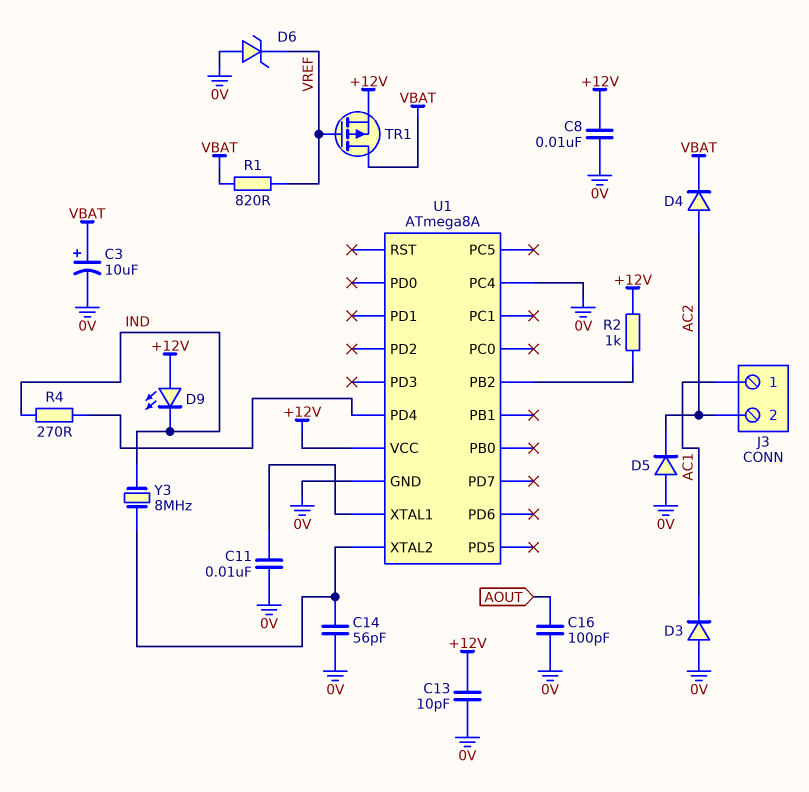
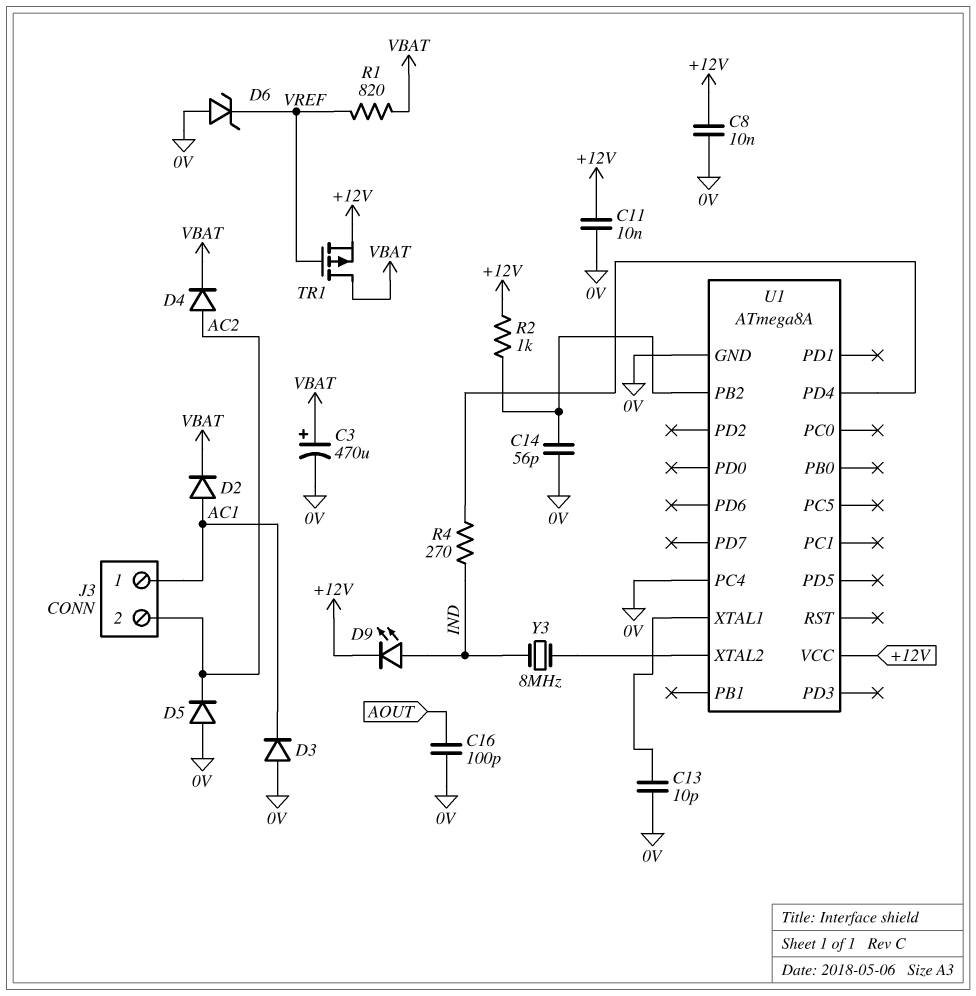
C3: 10uF (plus VBAT, minus 0V) -> 470uF (plus VBAT, minus 0V)
C11: 10nF (0V, U1/XTAL1) -> 10nF (+12V, 0V)
C13: 10pF (+12V, 0V) -> 10pF (0V, U1/XTAL1)
C14: 56pF (0V, U1/XTAL2) -> 56pF (0V, U1/PB2)
D2: none -> diode (A AC1, K VBAT)
D9: LED (A +12V, K IND) -> LED (A IND, K +12V)

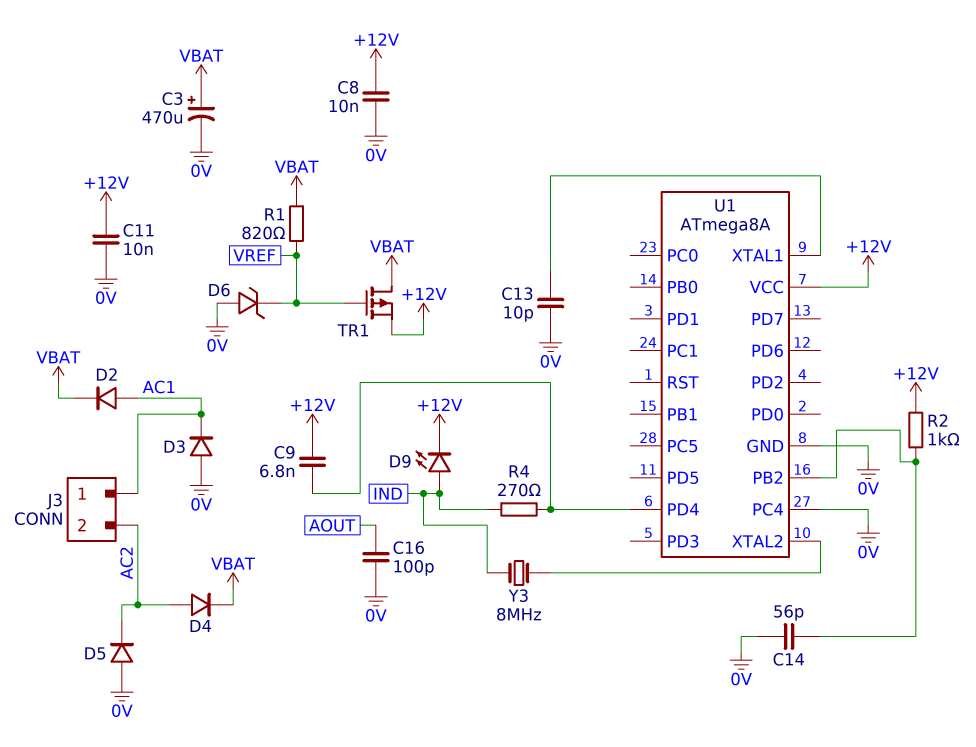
C9: none -> 6.8nF (+12V, U1/PD4)

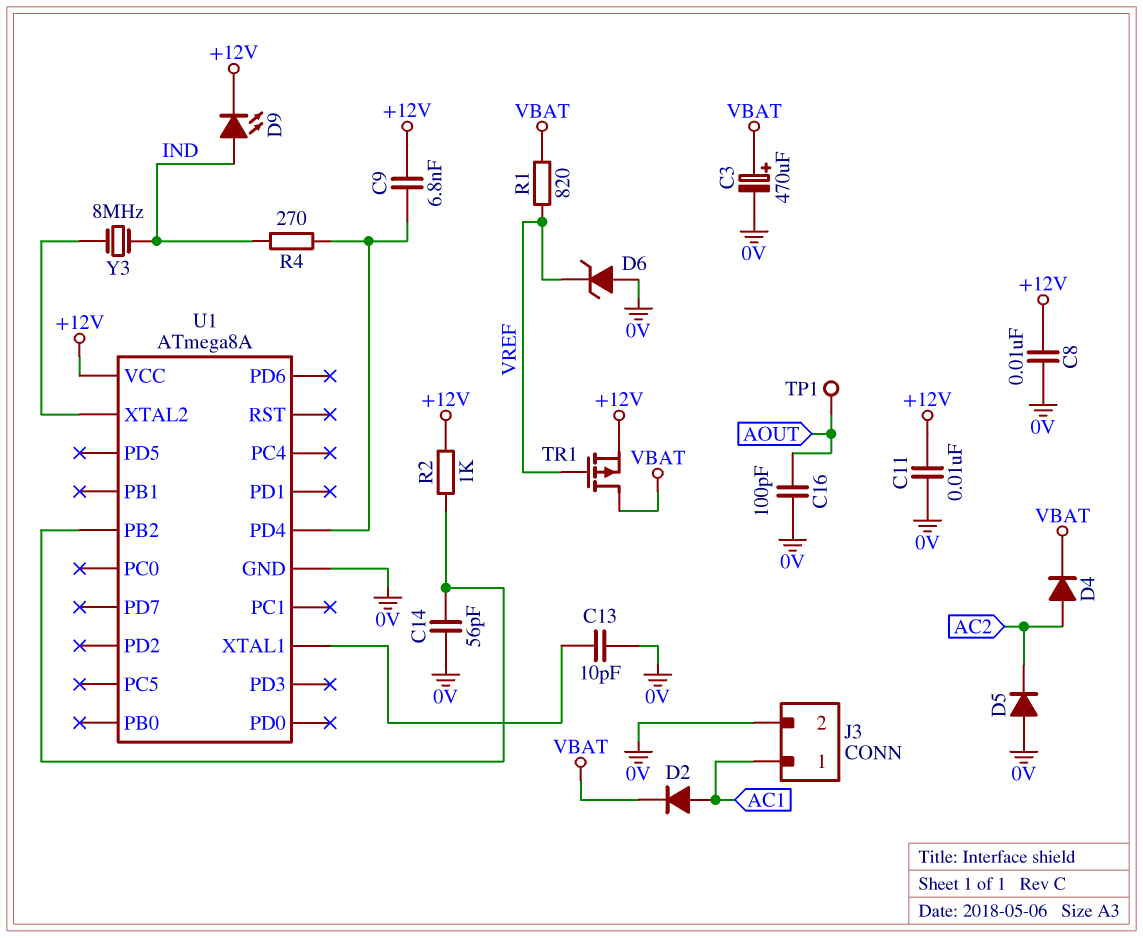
D3: diode (A 0V, K AC1) -> none
J3 pin 2: AC2 -> 0V
TP1: none -> test point (AOUT)
U1 pin PC4: 0V -> none

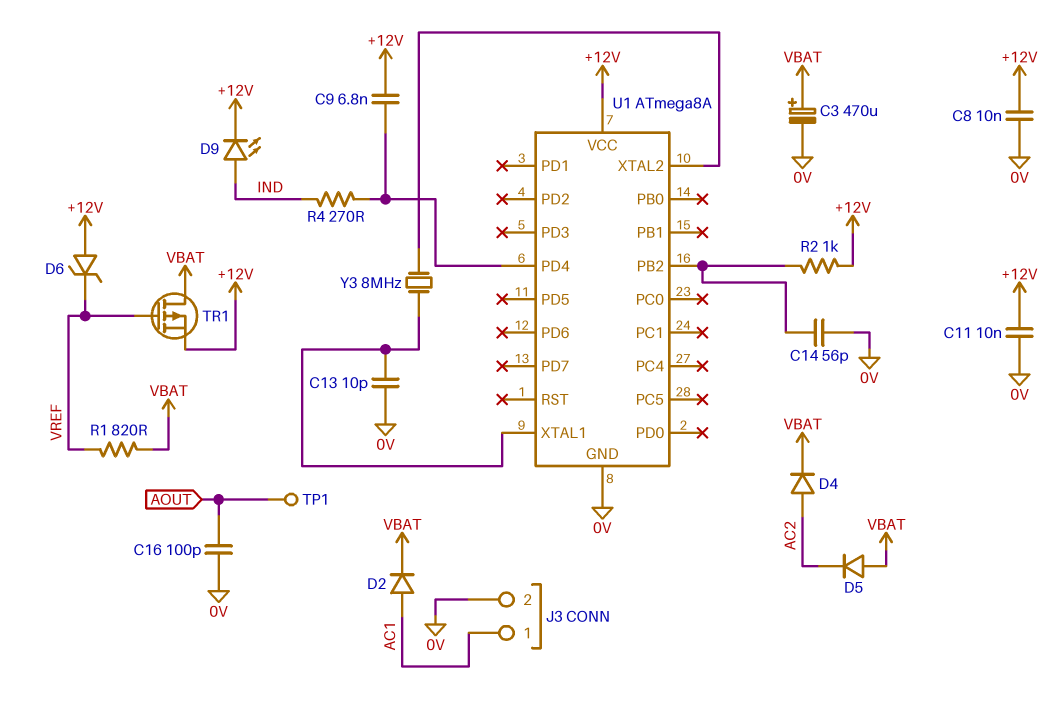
D5: diode (A 0V, K AC2) -> diode (A VBAT, K AC2)
D6: zener (A 0V, K VREF) -> zener (A +12V, K VREF)
Y3: 8MHz (IND, U1/XTAL2) -> 8MHz (U1/XTAL1, U1/XTAL2)

